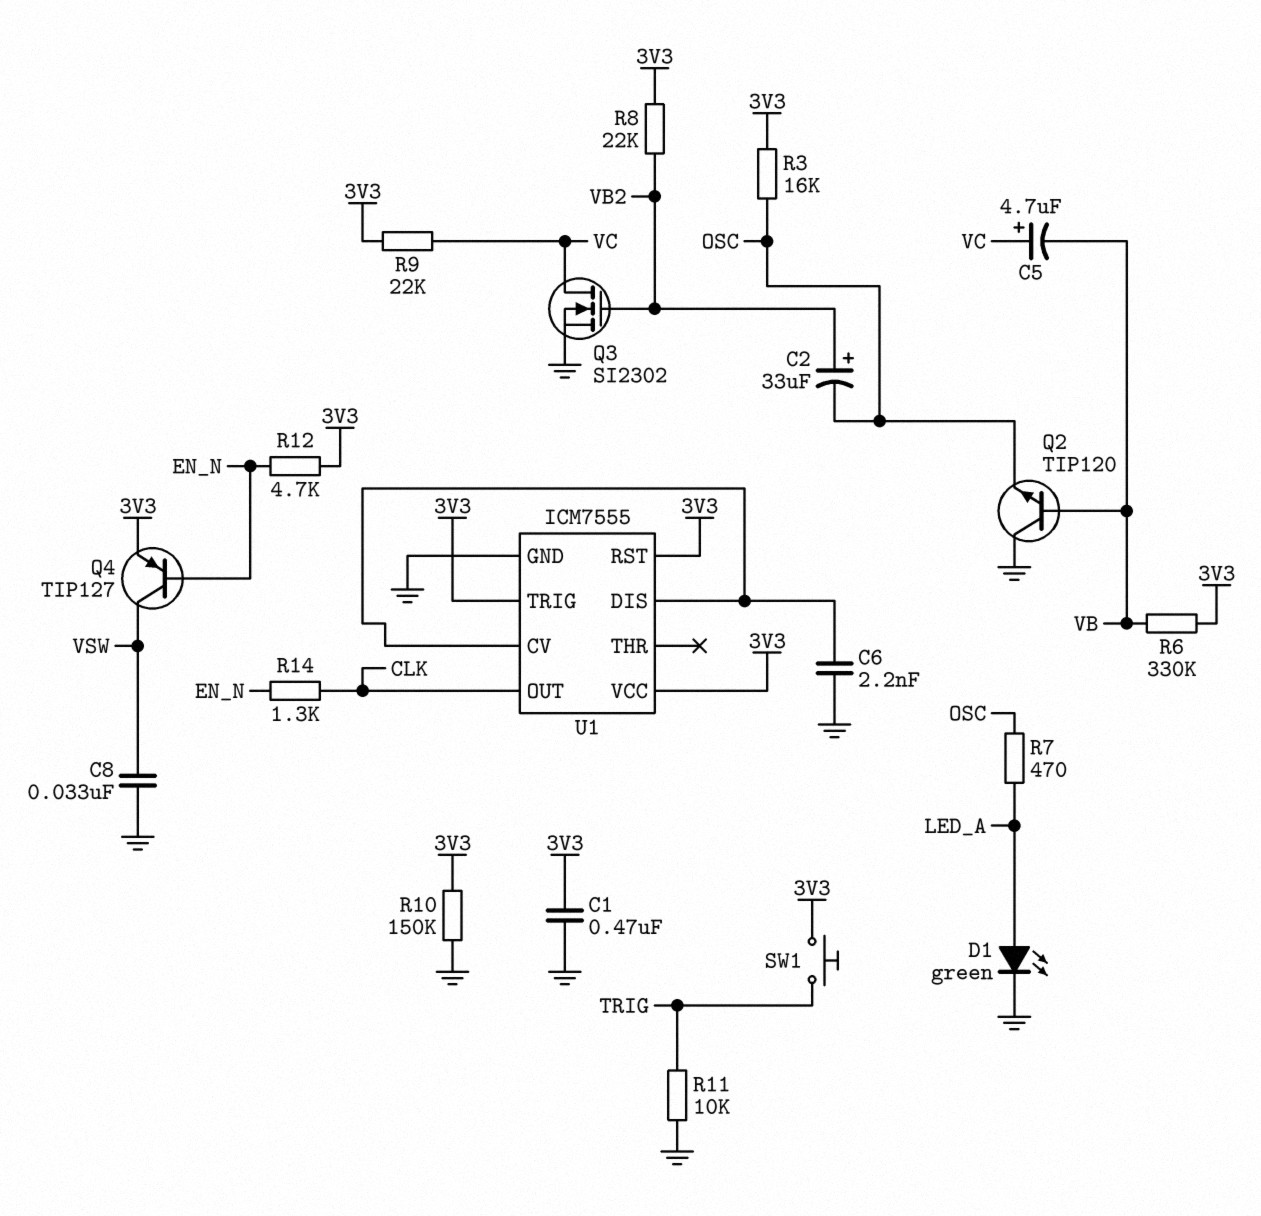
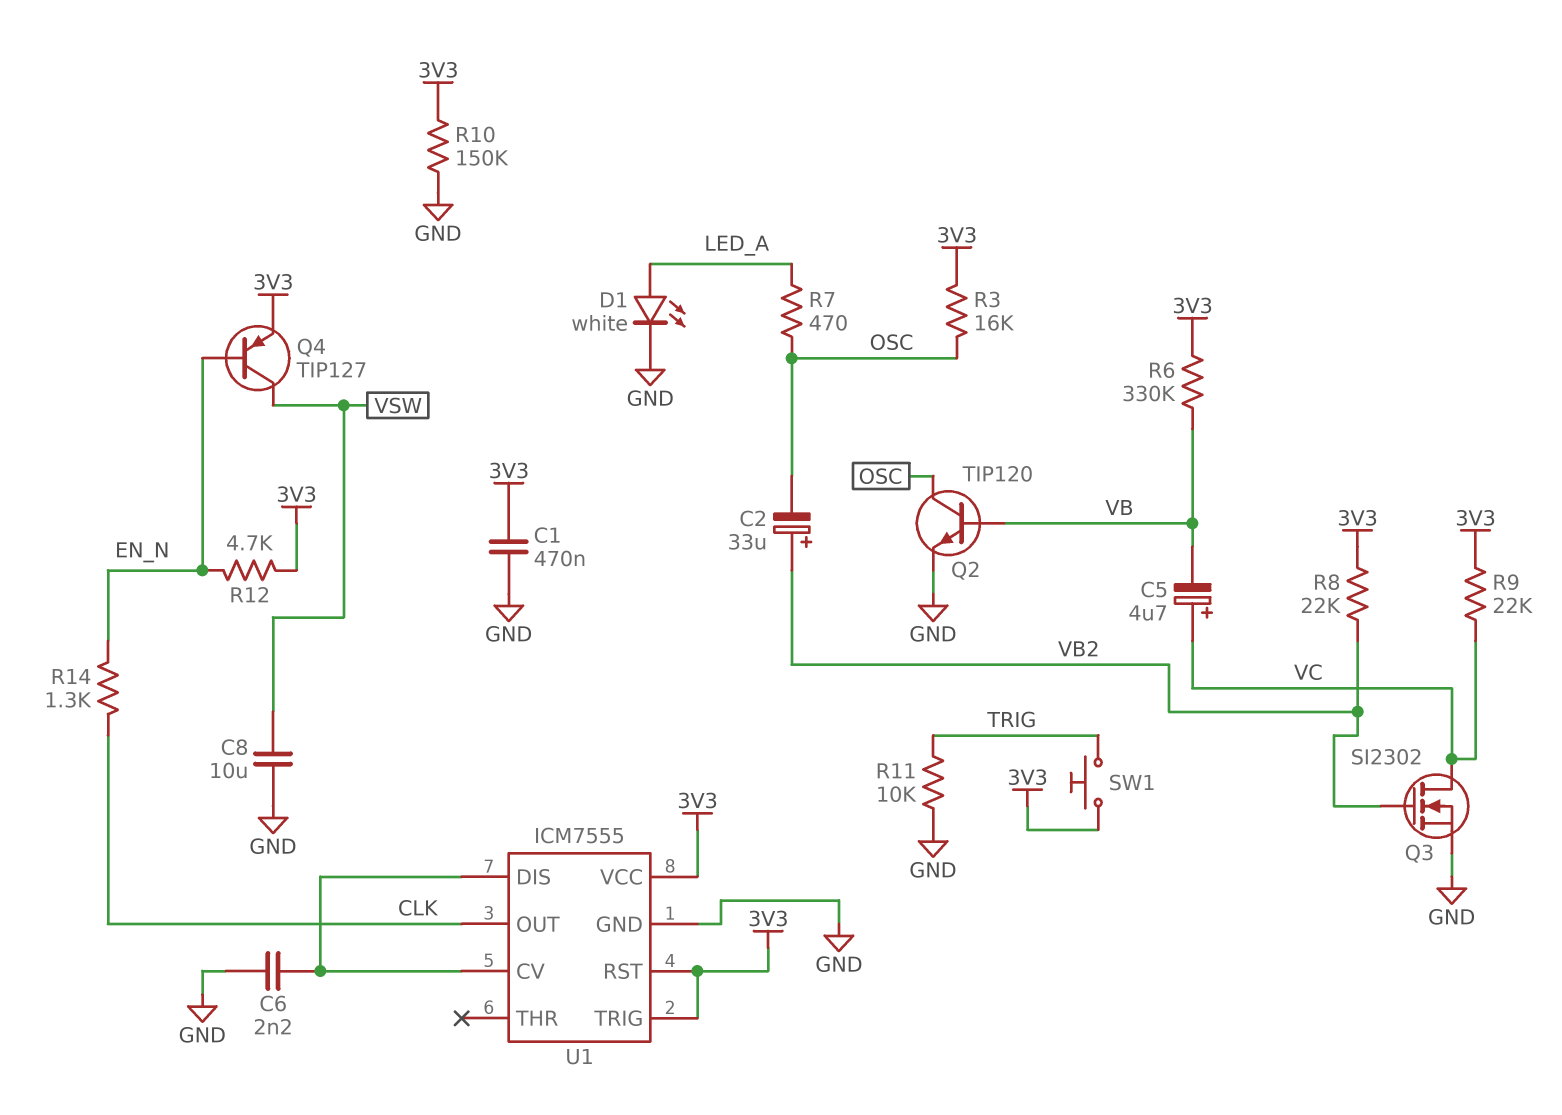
C8: 33nF (GND, VSW) -> 10uF (GND, VSW)
D1: LED green (A LED_A, K GND) -> LED white (A LED_A, K GND)
Q2: NPN TIP120 (B VB, C GND, E OSC) -> NPN TIP120 (B VB, C OSC, E GND)

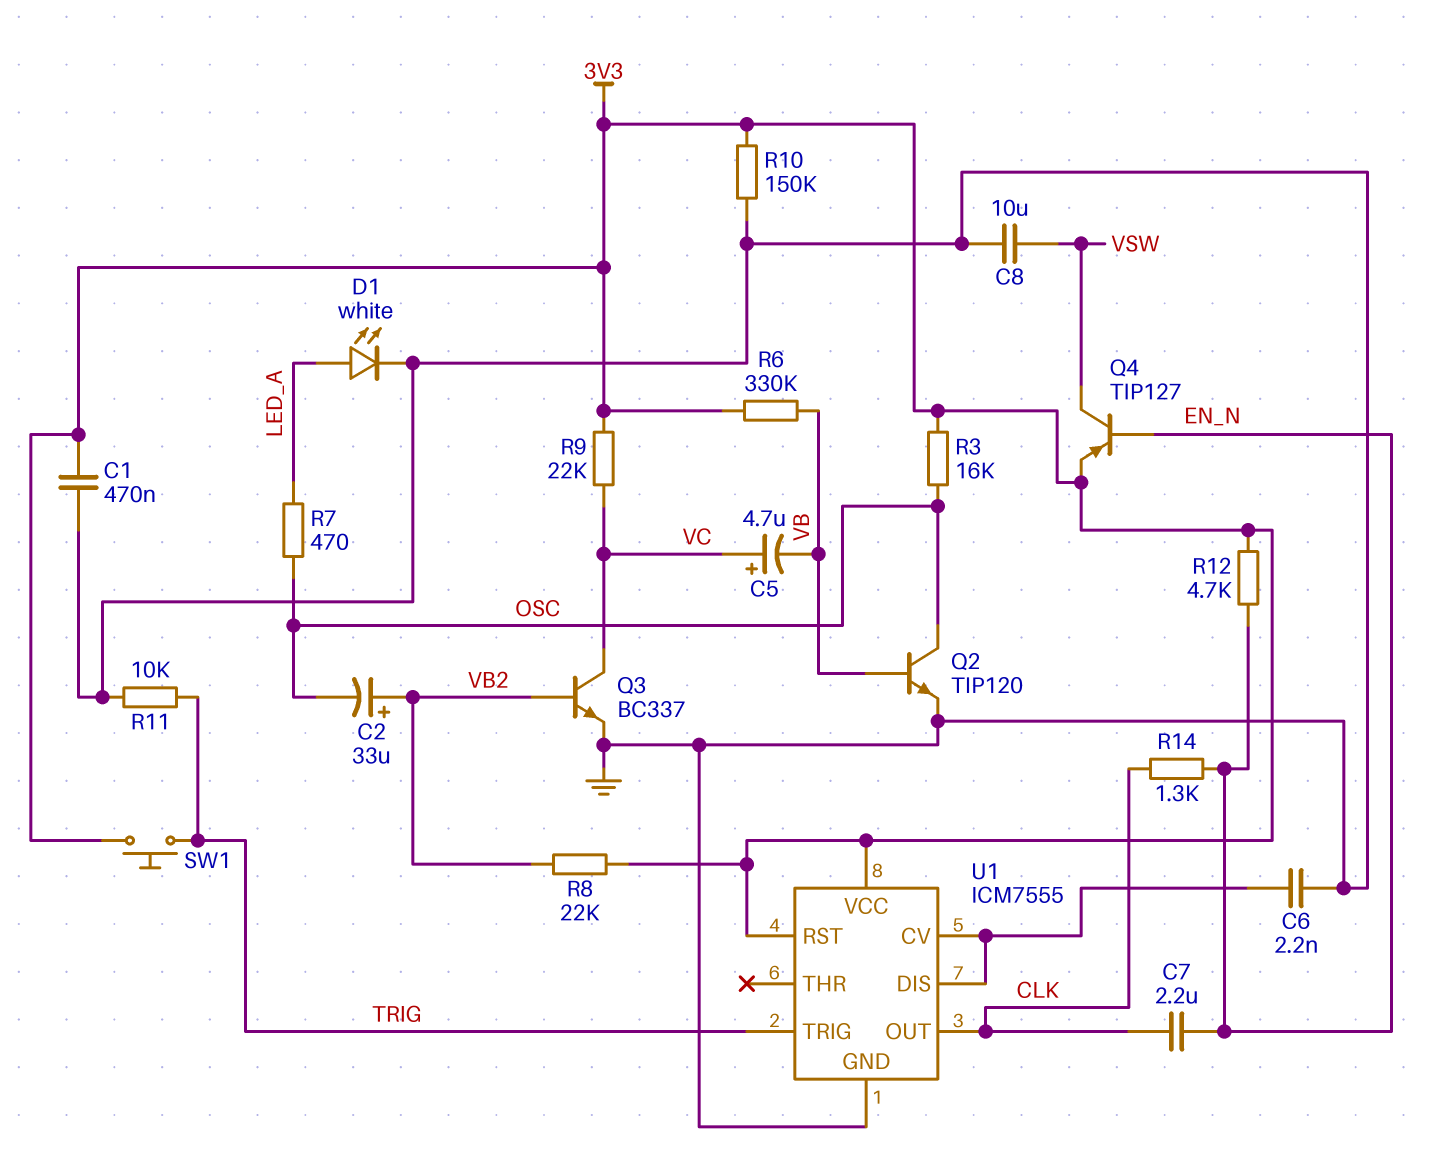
C7: none -> 2.2uF (CLK, EN_N)
Q3: NMOS SI2302 (G VB2, D VC, S GND) -> NPN BC337 (B VB2, C VC, E GND)
U1 pin TRIG: 3V3 -> TRIG

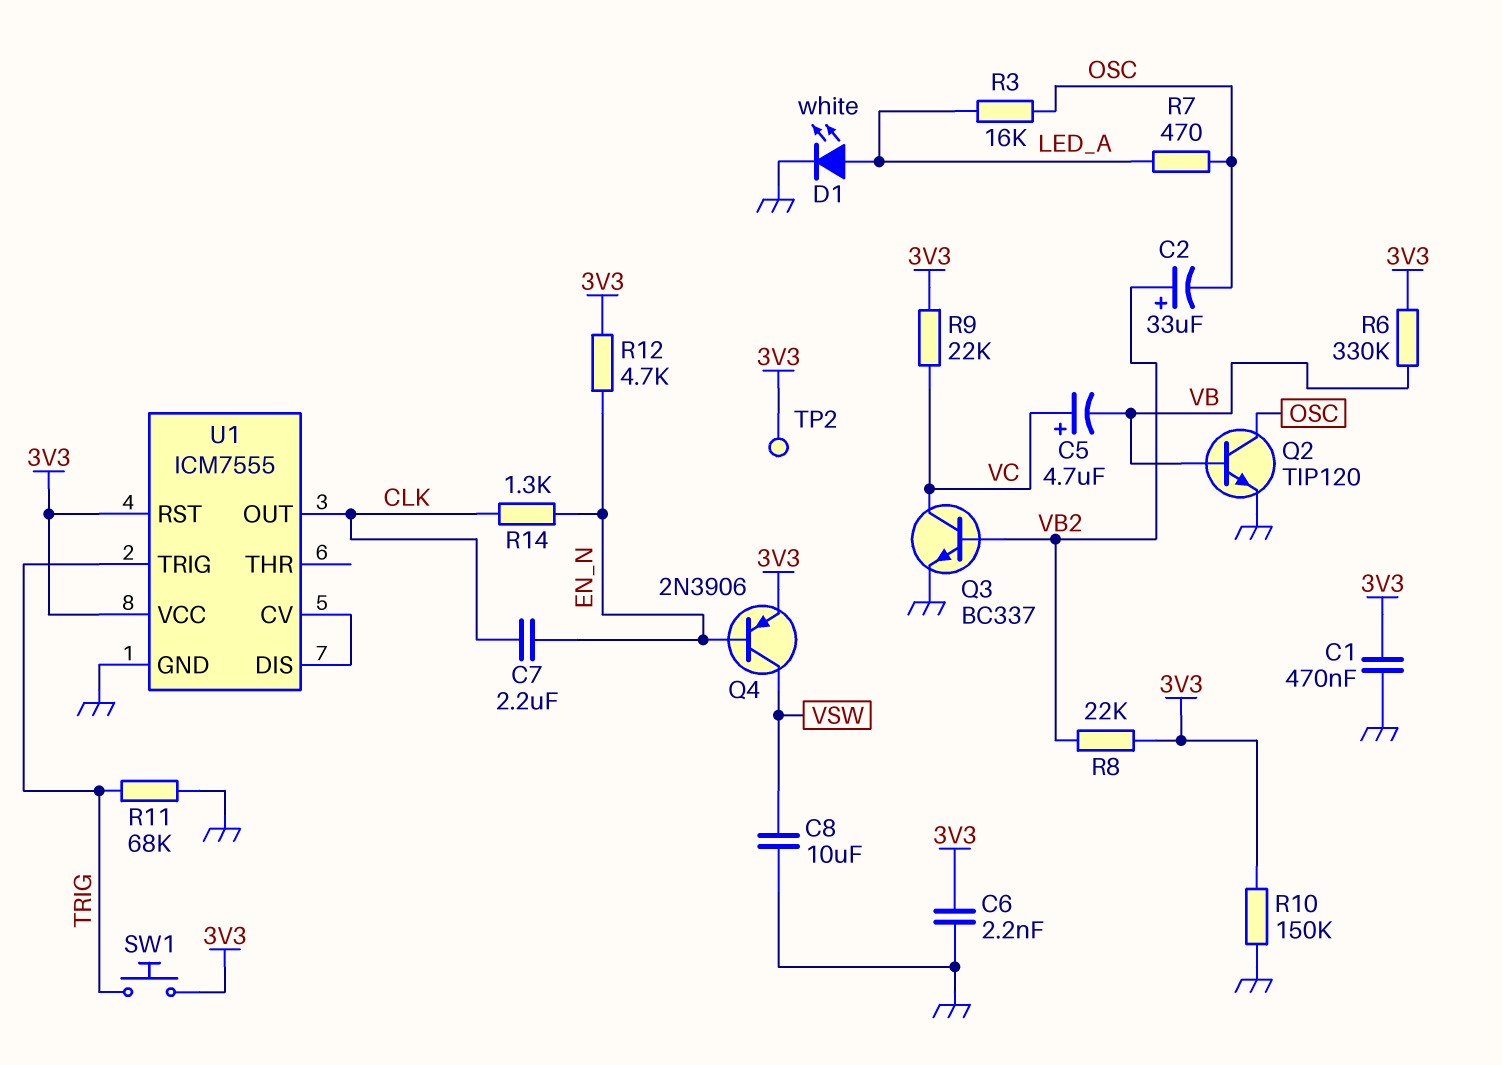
C6: 2.2nF (GND, U1/CV) -> 2.2nF (3V3, GND)
Q4: PNP TIP127 (B EN_N, C VSW, E 3V3) -> PNP 2N3906 (B EN_N, C VSW, E 3V3)
R3: 16k (3V3, OSC) -> 16k (LED_A, OSC)
R11: 10k (GND, TRIG) -> 68k (GND, TRIG)
TP2: none -> test point (3V3)

